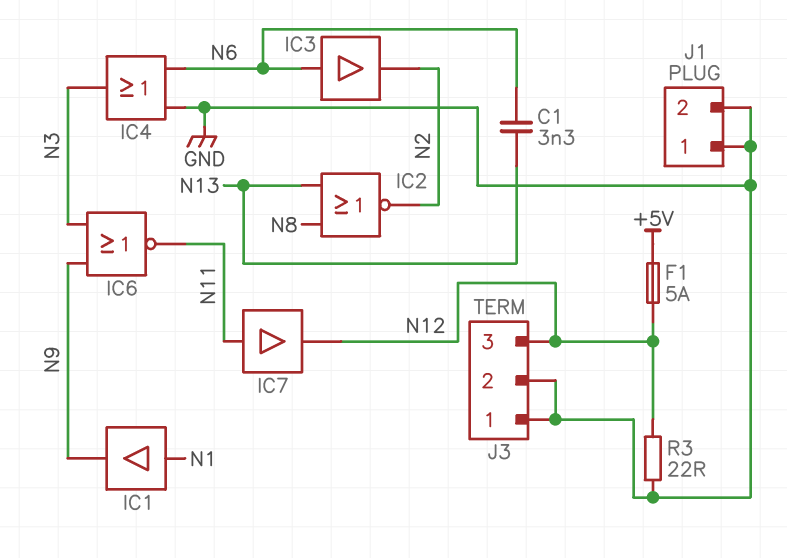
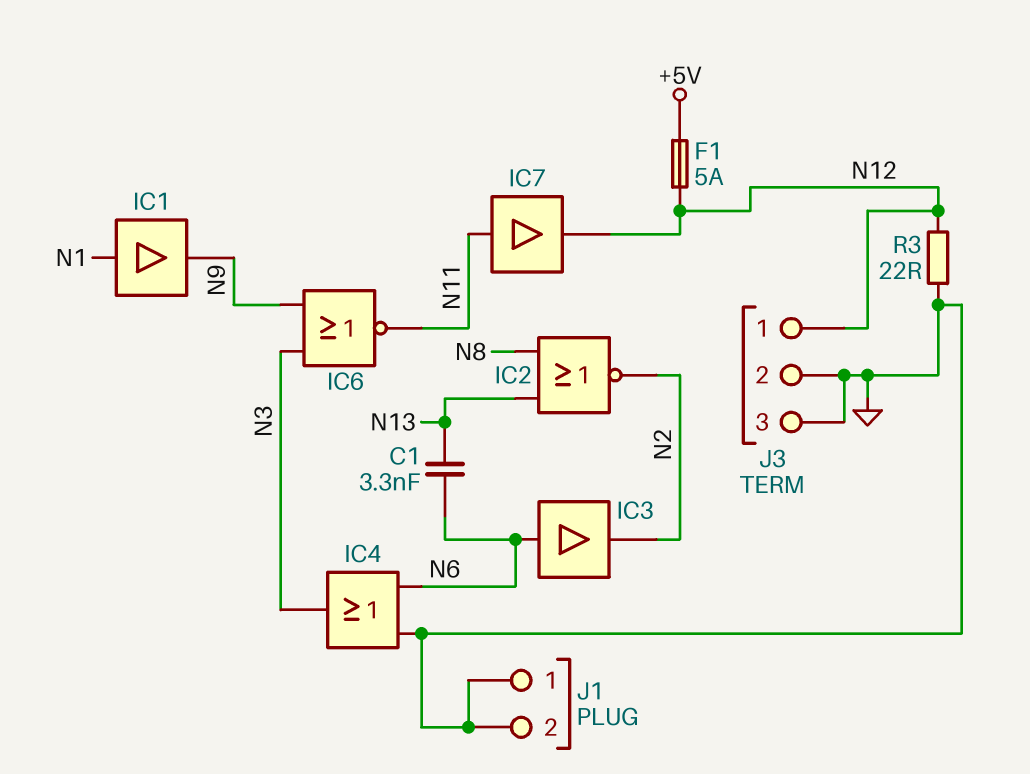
J3 pin 1: GND -> N12
J3 pin 3: N12 -> GND

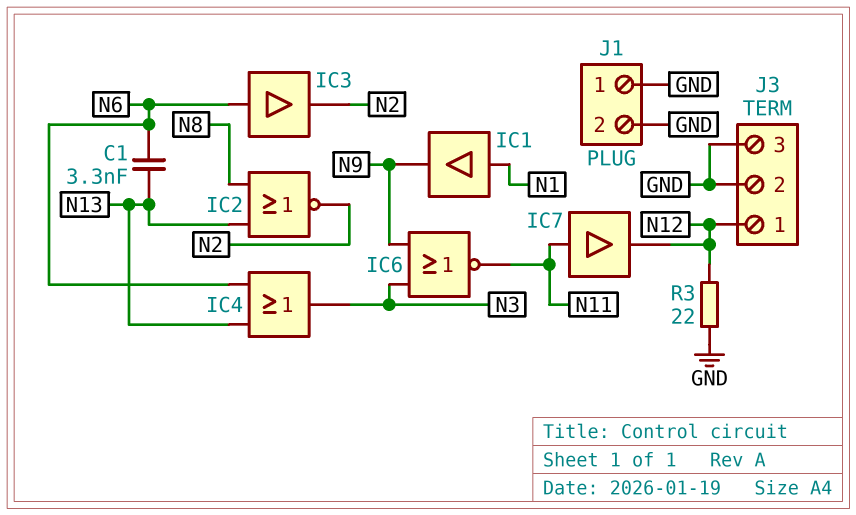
F1: 5A (+5V, N12) -> none
IC4: OR (in GND, in N6, out N3) -> OR (in N6, in N13, out N3)

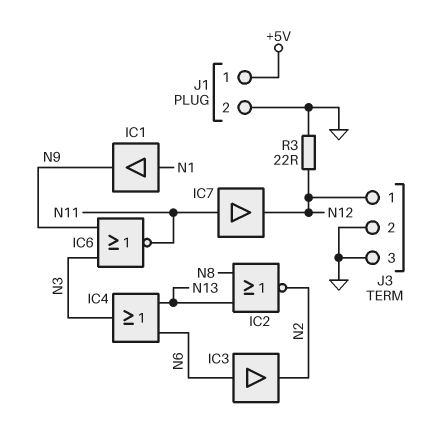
C1: 3.3nF (N6, N13) -> none
J1 pin 1: GND -> +5V

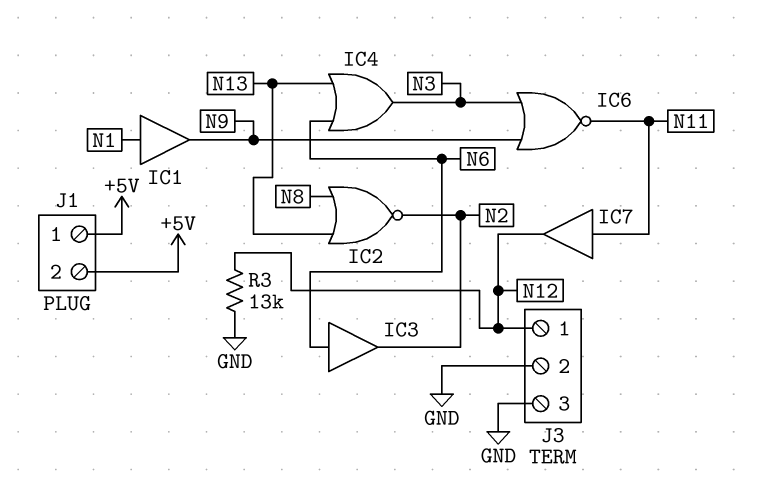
J1 pin 2: GND -> +5V
R3: 22 (GND, N12) -> 13k (GND, N12)

